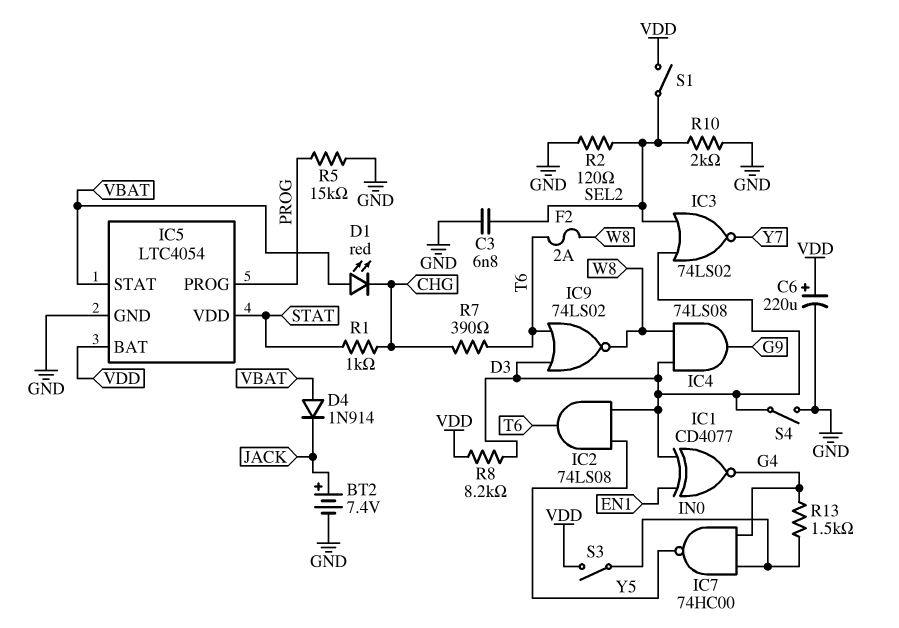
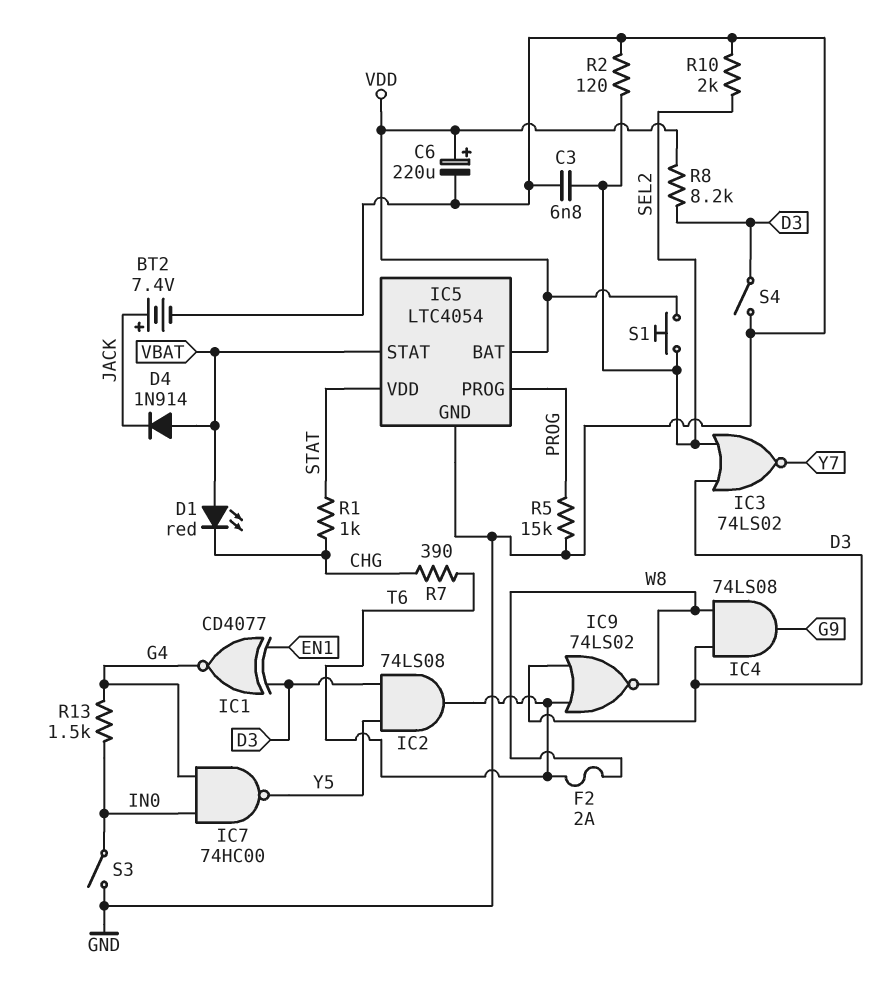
S1: switch (SEL2, VDD) -> button (SEL2, VDD)
S3: switch (IN0, VDD) -> switch (GND, IN0)

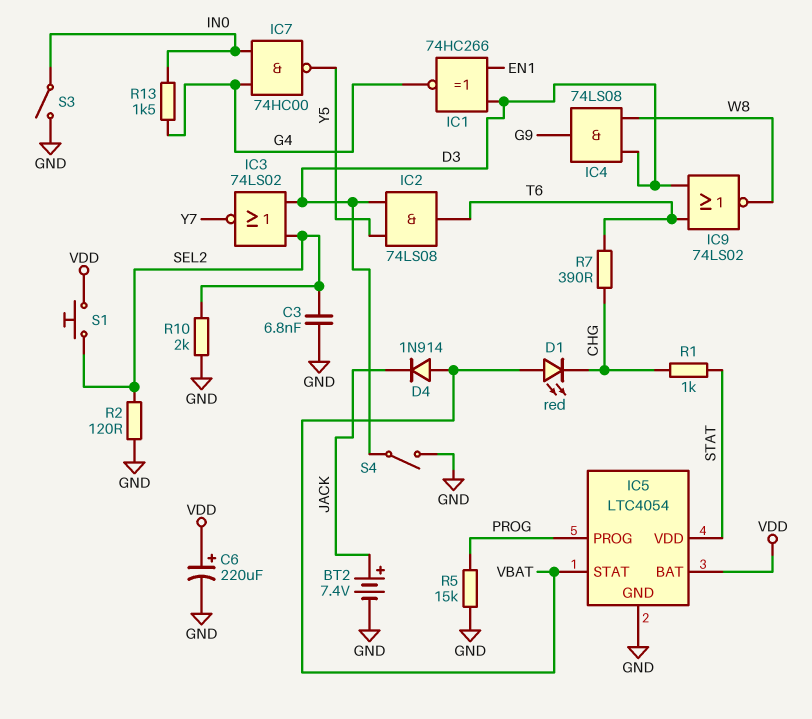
F2: 2A (T6, W8) -> none
IC1: XNOR CD4077 (in D3, in EN1, out G4) -> XNOR 74HC266 (in D3, in EN1, out G4)
R8: 8.2k (D3, VDD) -> none

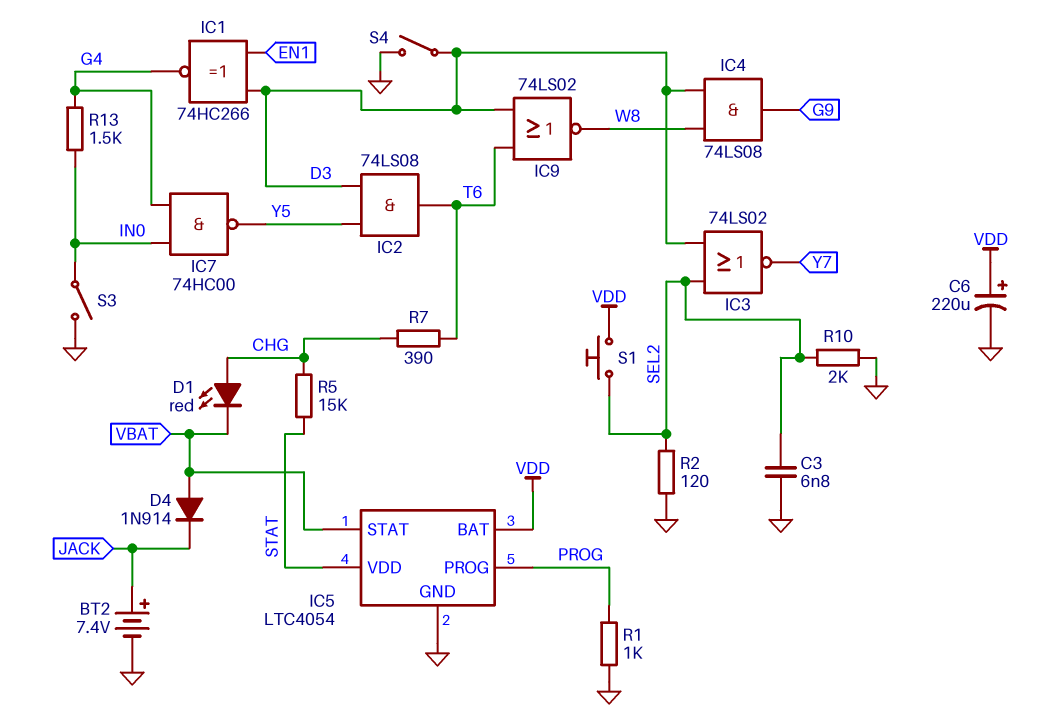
D1: LED red (A VBAT, K CHG) -> LED red (A CHG, K VBAT)
R1: 1k (CHG, STAT) -> 1k (GND, PROG)
R5: 15k (GND, PROG) -> 15k (CHG, STAT)

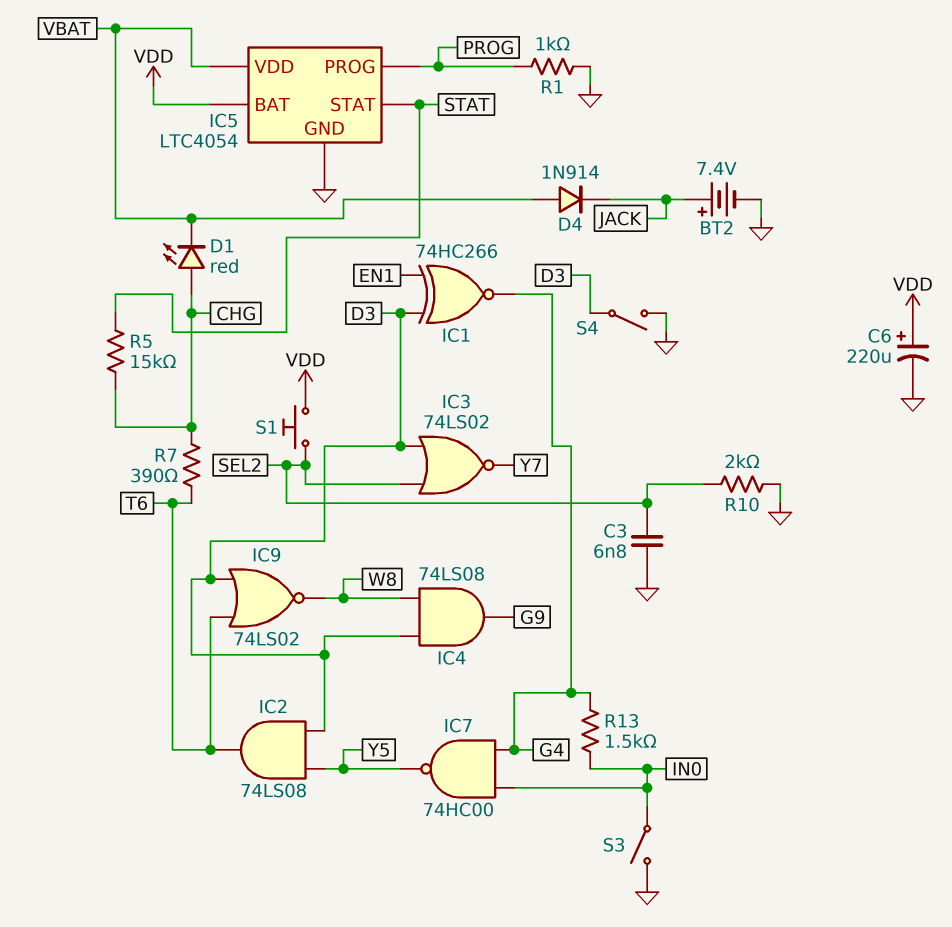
IC5 pin STAT: VBAT -> STAT
IC5 pin VDD: STAT -> VBAT
R2: 120 (GND, SEL2) -> none

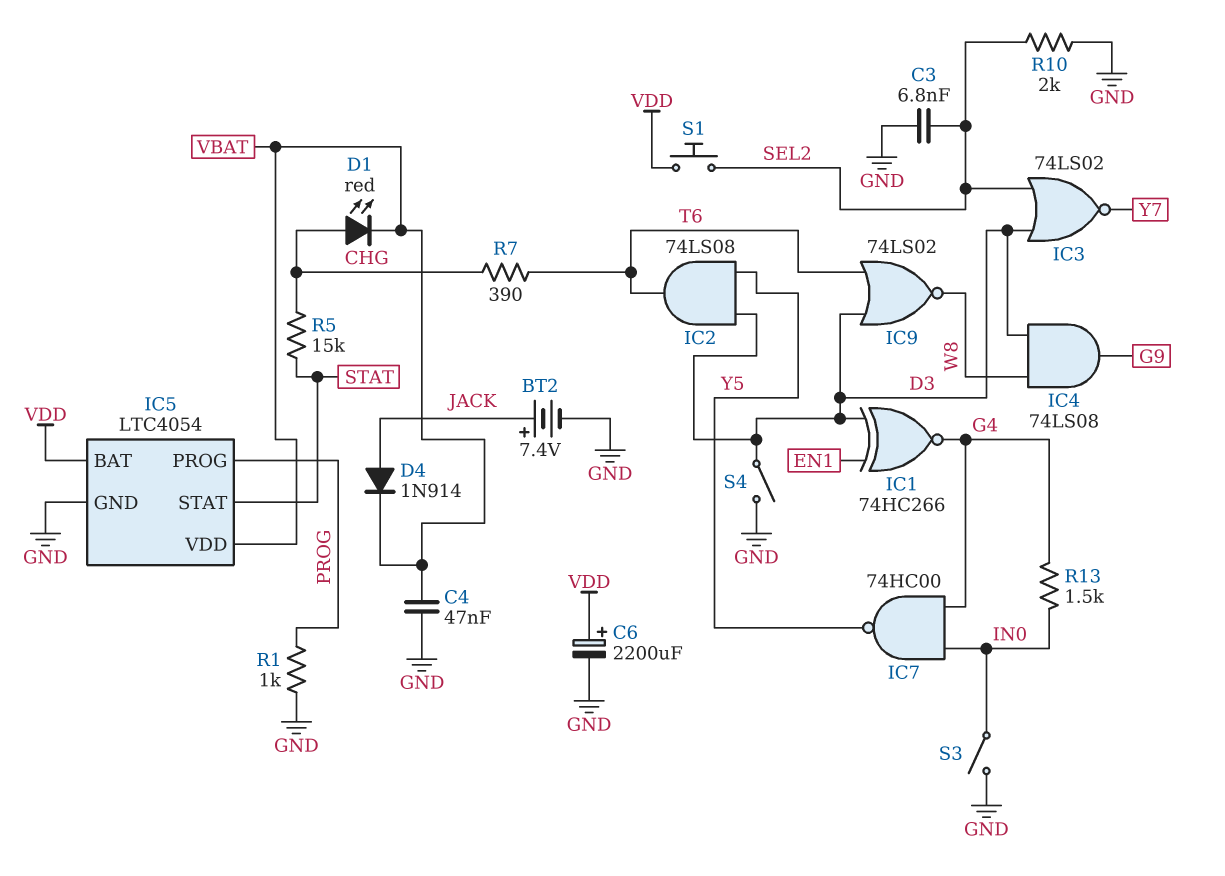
C4: none -> 47nF (GND, VBAT)
C6: 220uF (plus VDD, minus GND) -> 2200uF (plus VDD, minus GND)
D4: diode 1N914 (A VBAT, K JACK) -> diode 1N914 (A JACK, K VBAT)

